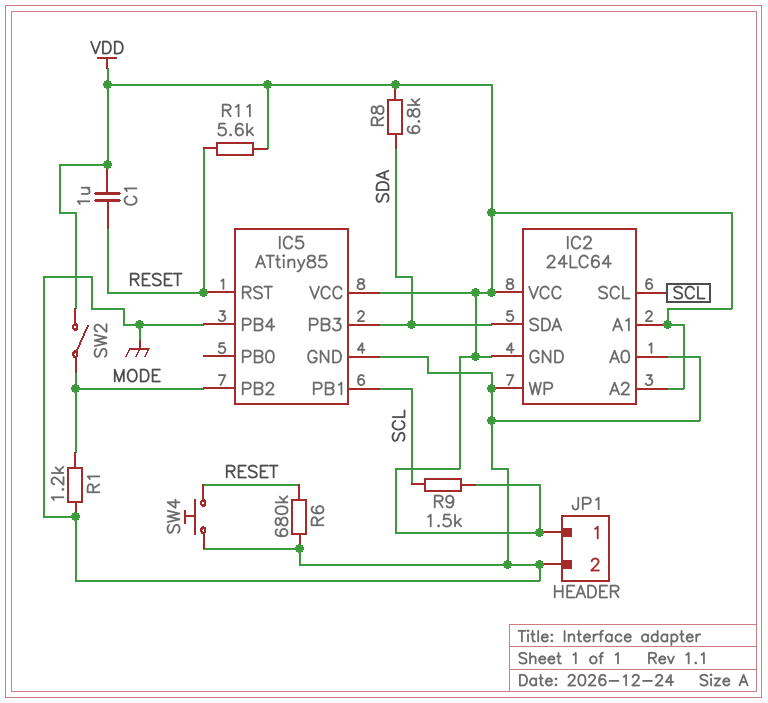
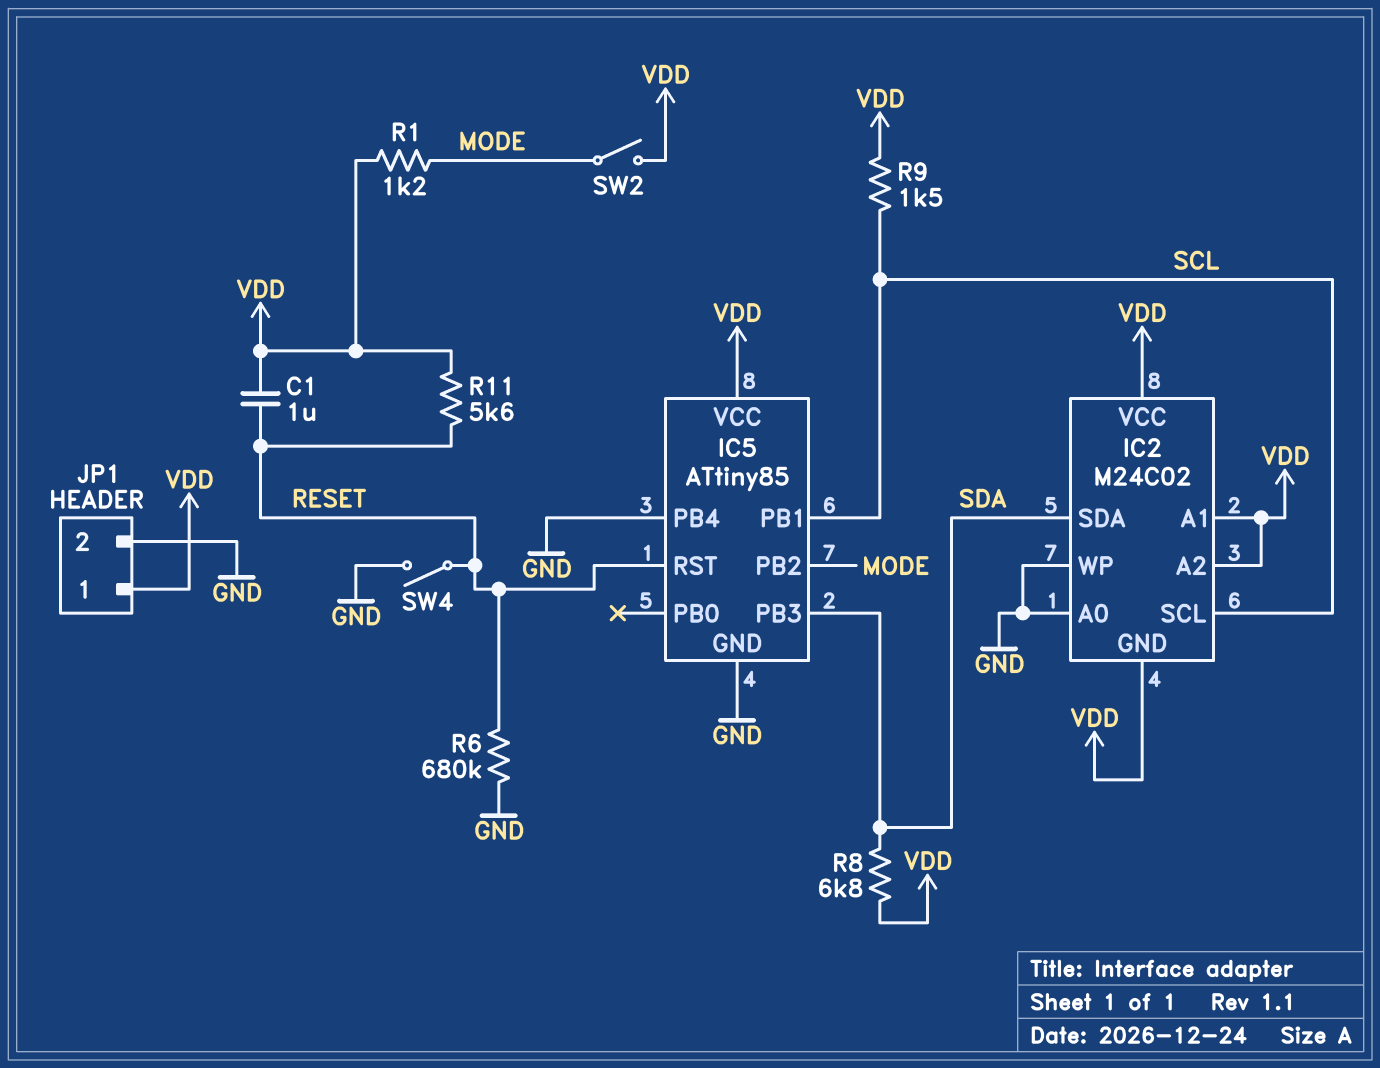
IC2: 24LC64 -> M24C02
R1: 1.2k (GND, MODE) -> 1.2k (MODE, VDD)
SW4: button (GND, RESET) -> switch (GND, RESET)

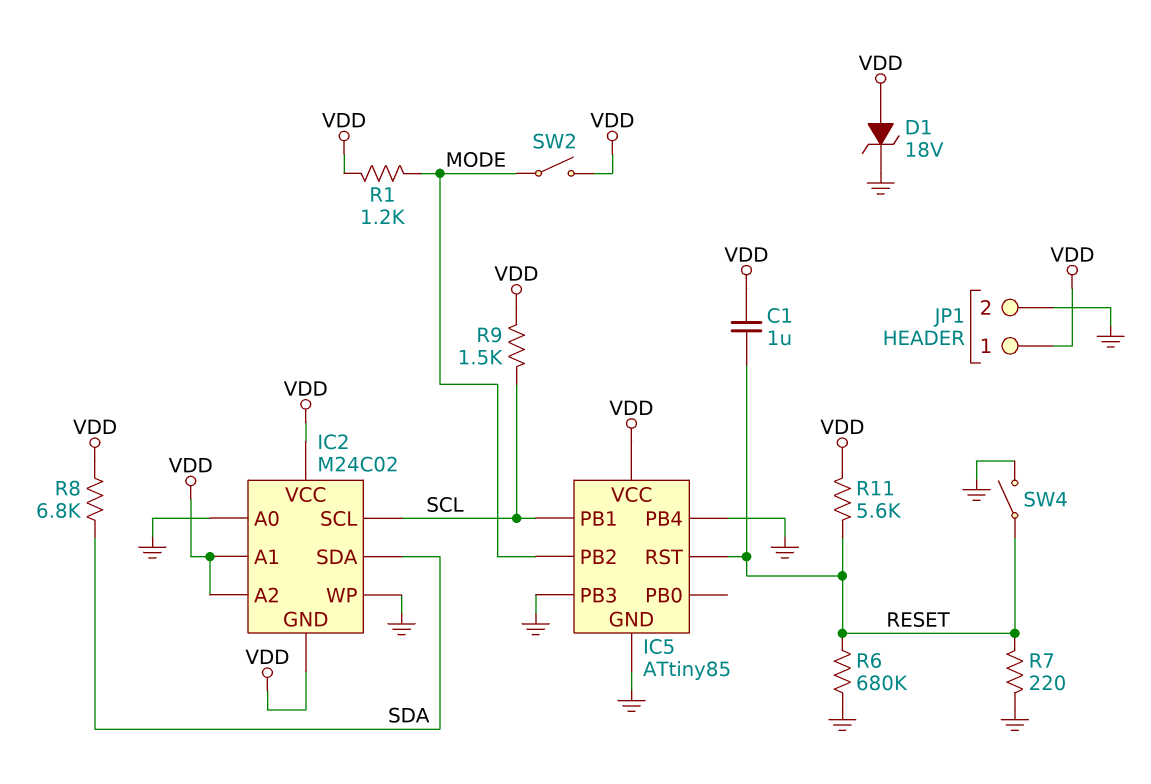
D1: none -> zener 18V (A VDD, K GND)
IC5 pin PB3: SDA -> GND
R7: none -> 220 (GND, RESET)

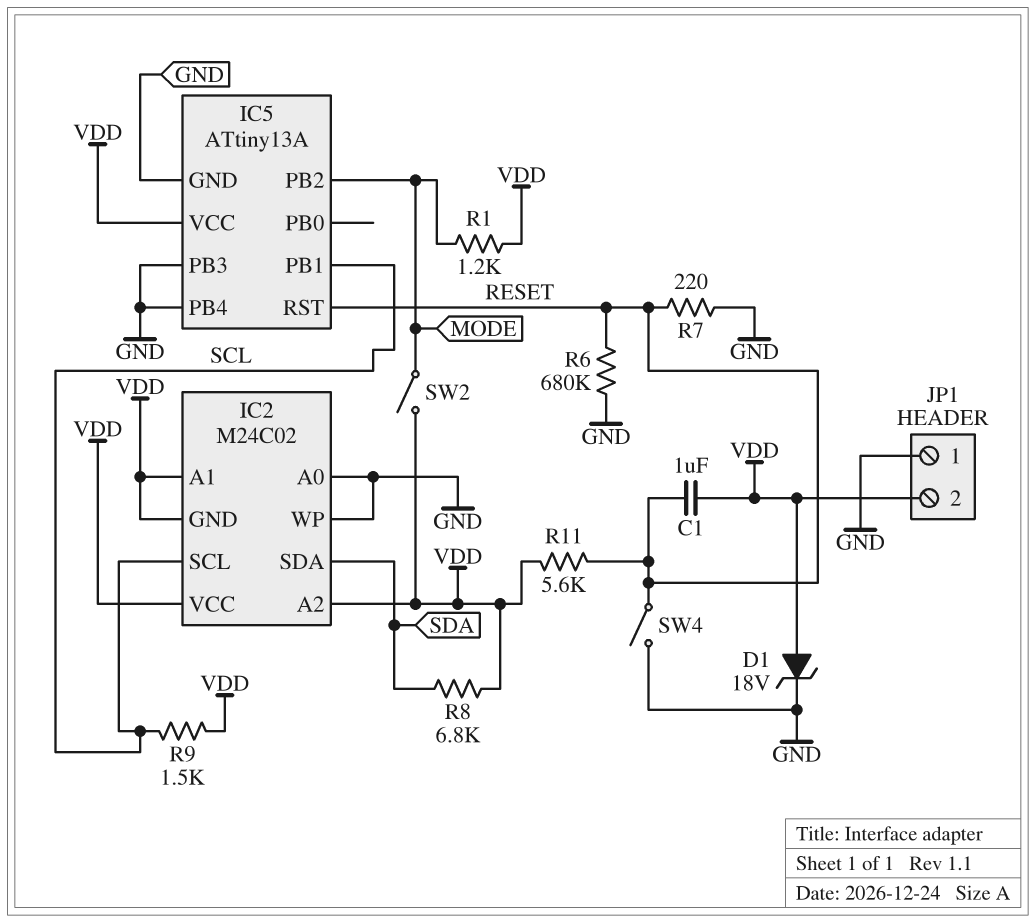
IC5: ATtiny85 -> ATtiny13A
JP1 pin 1: VDD -> GND
JP1 pin 2: GND -> VDD

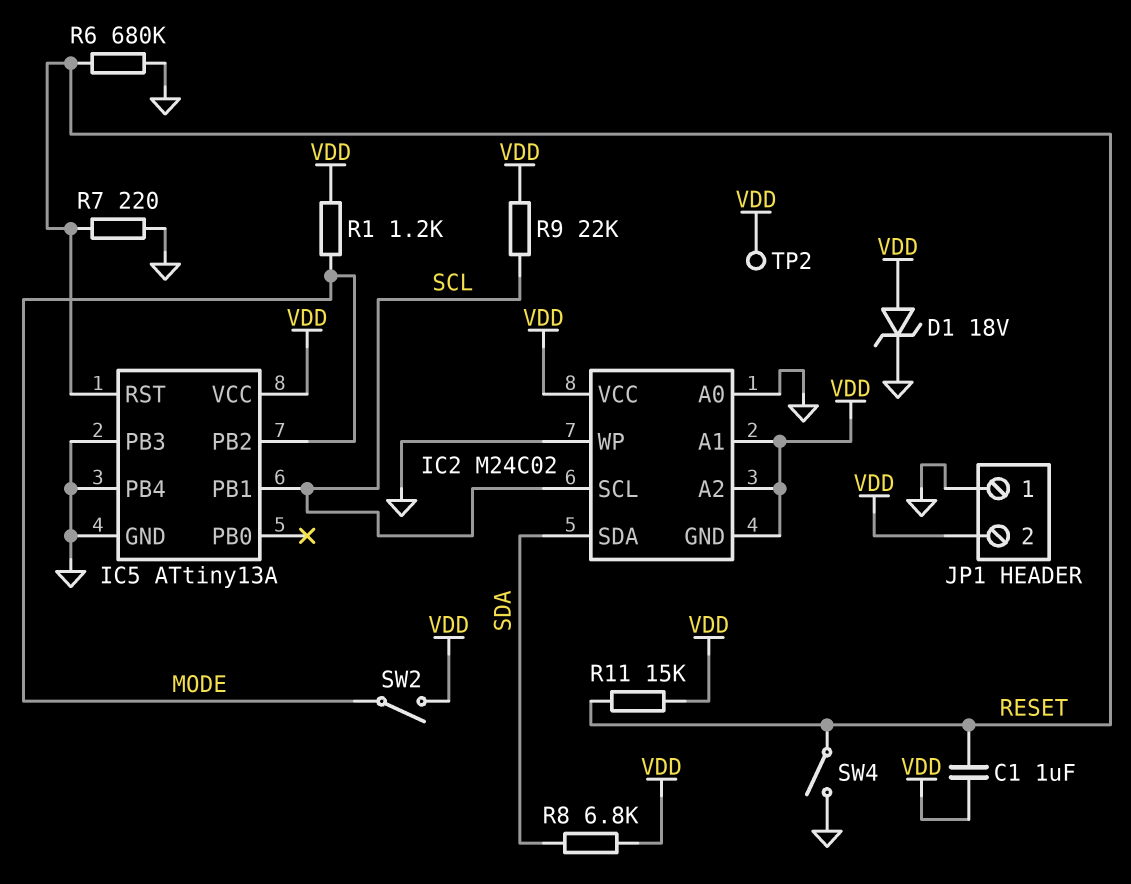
R9: 1.5k (SCL, VDD) -> 22k (SCL, VDD)
R11: 5.6k (RESET, VDD) -> 15k (RESET, VDD)
TP2: none -> test point (VDD)

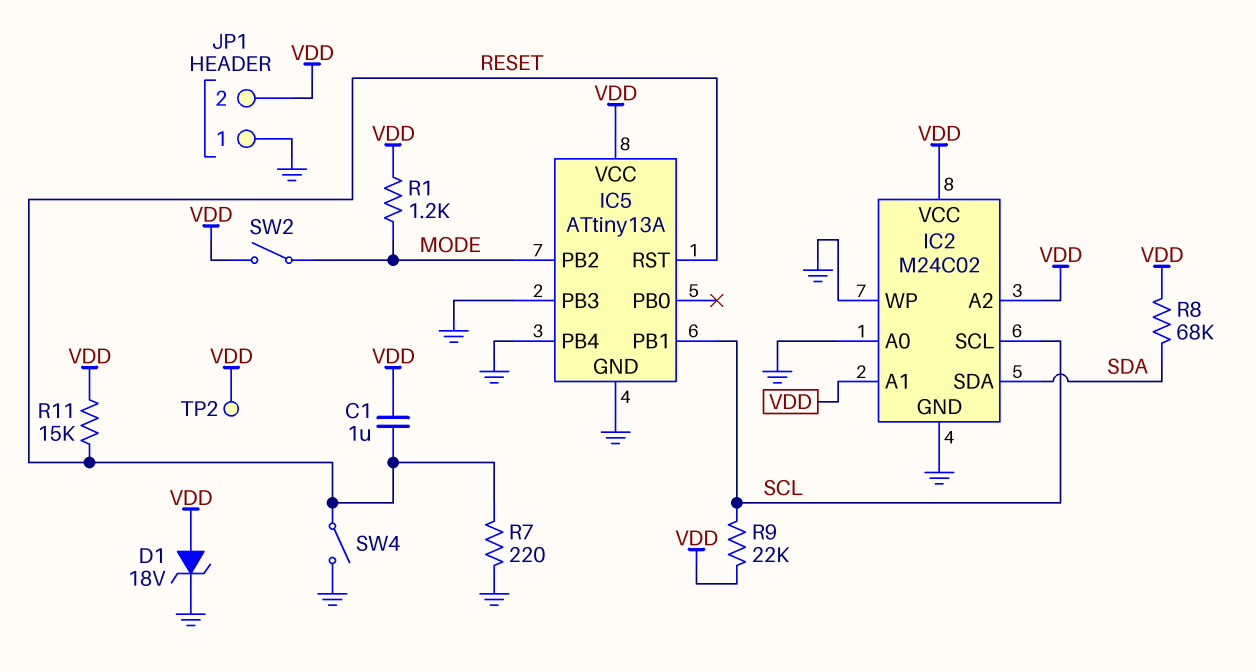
IC2 pin GND: VDD -> GND
R6: 680k (GND, RESET) -> none
R8: 6.8k (SDA, VDD) -> 68k (SDA, VDD)

